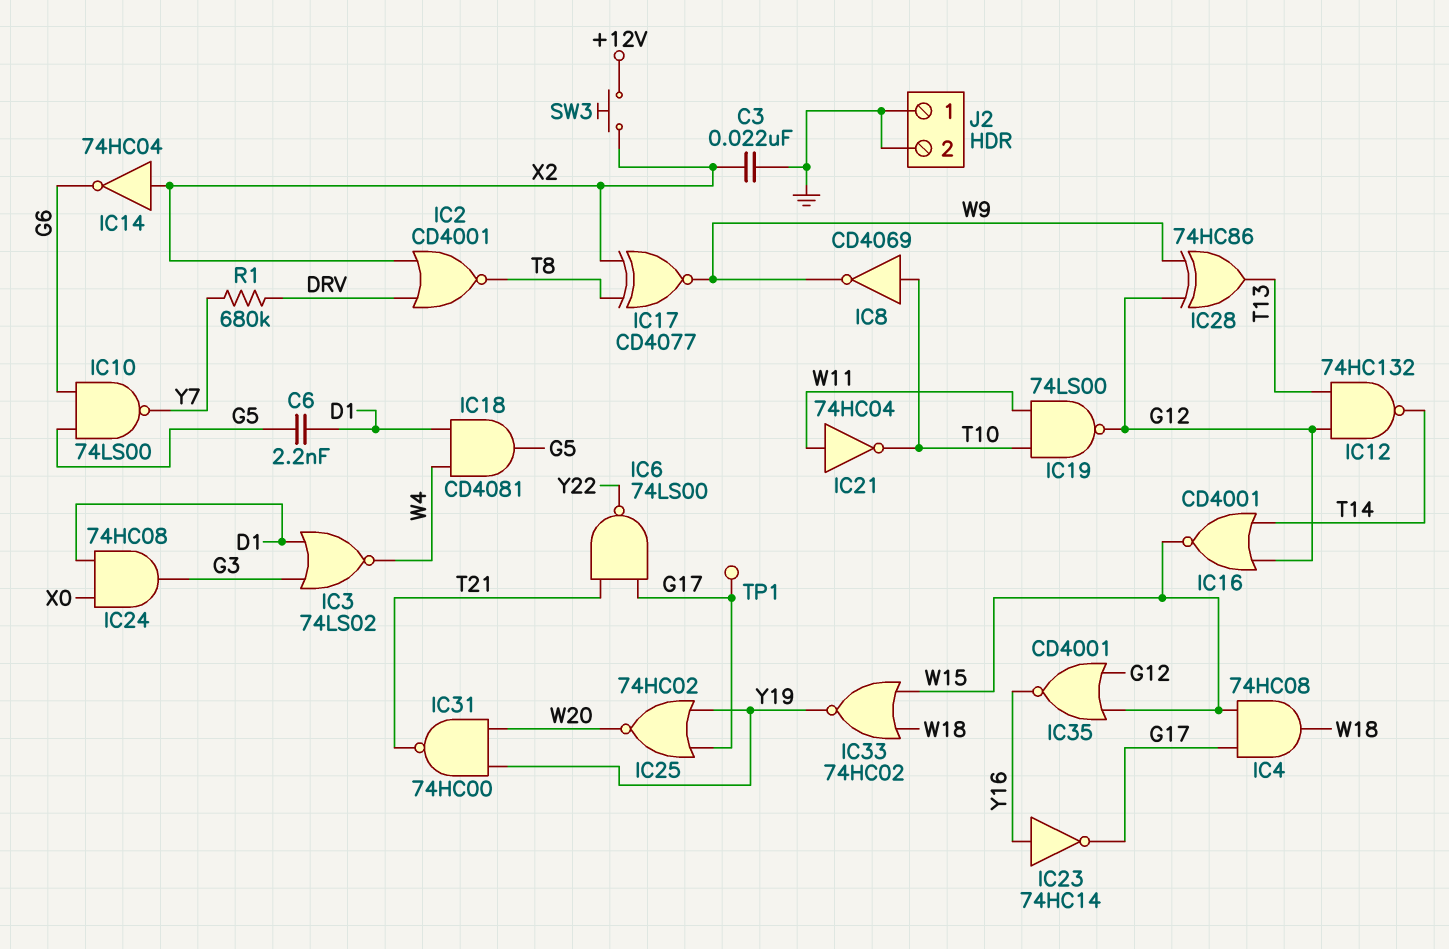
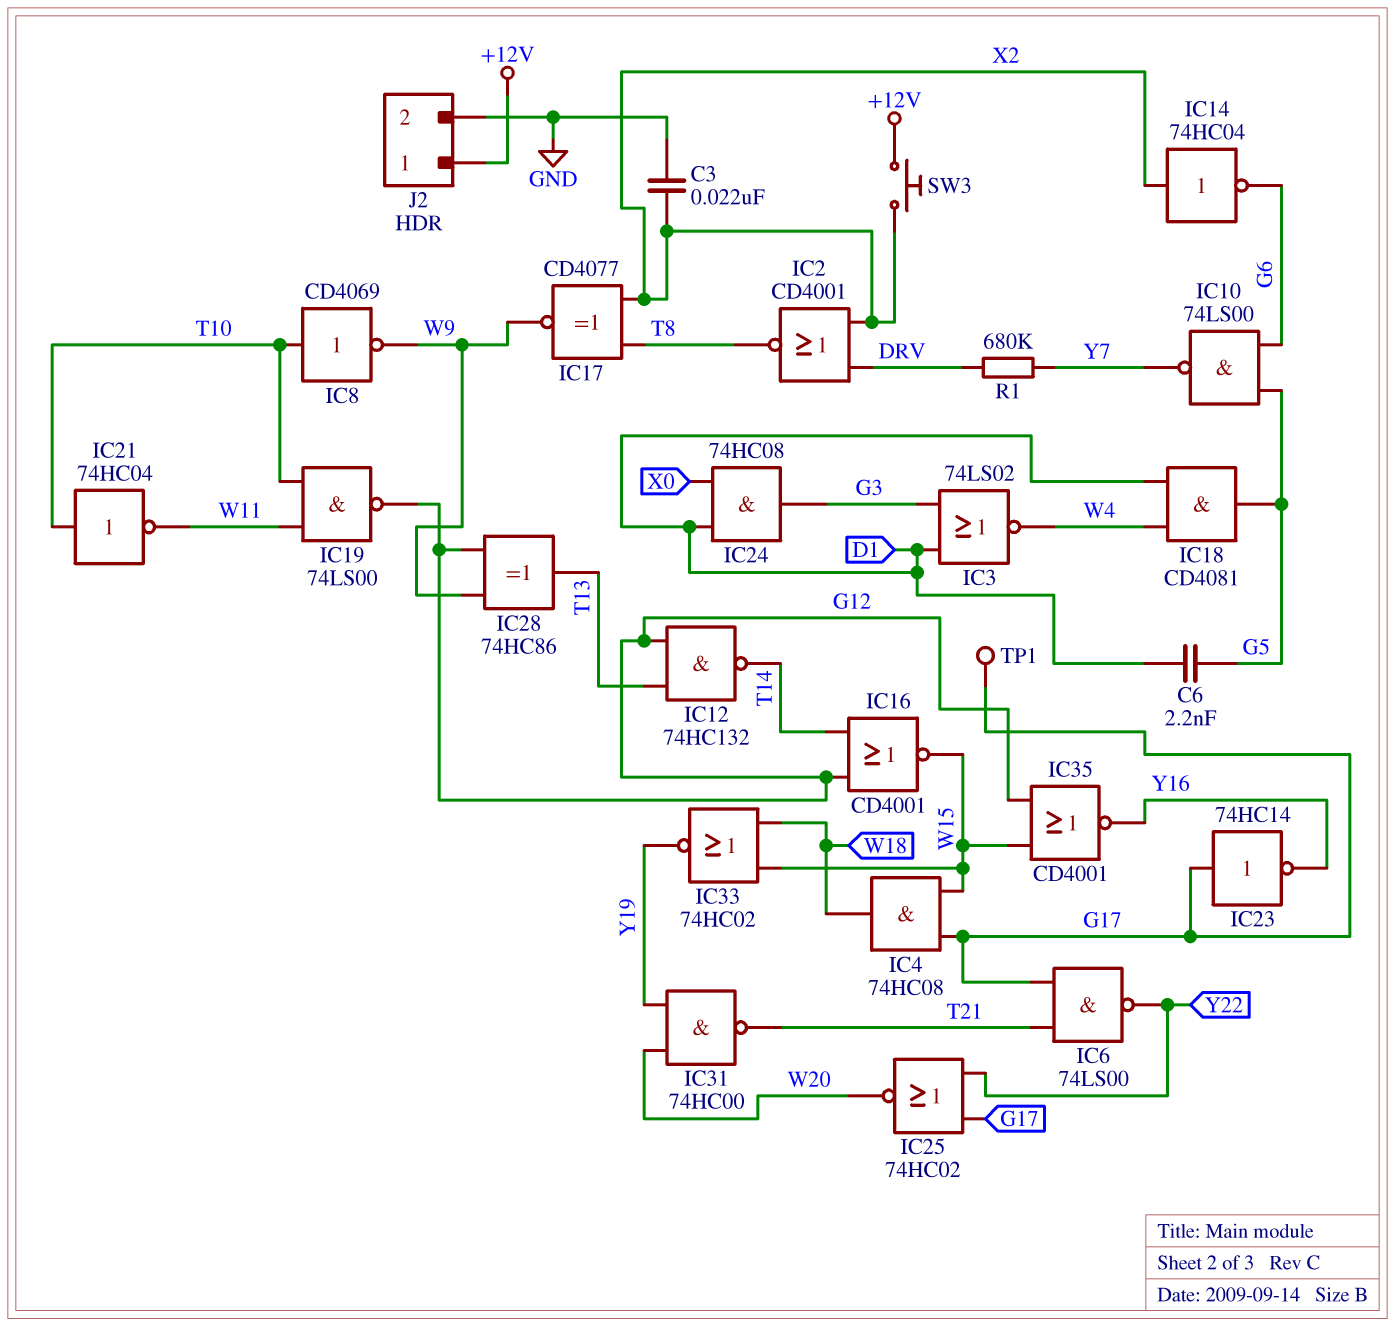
IC21: NOT 74HC04 (in W11, out T10) -> NOT 74HC04 (in T10, out W11)
IC23: NOT 74HC14 (in Y16, out G17) -> NOT 74HC14 (in G17, out Y16)
IC25: NOR 74HC02 (in G17, in Y19, out W20) -> NOR 74HC02 (in G17, in Y22, out W20)
J2 pin 1: GND -> +12V

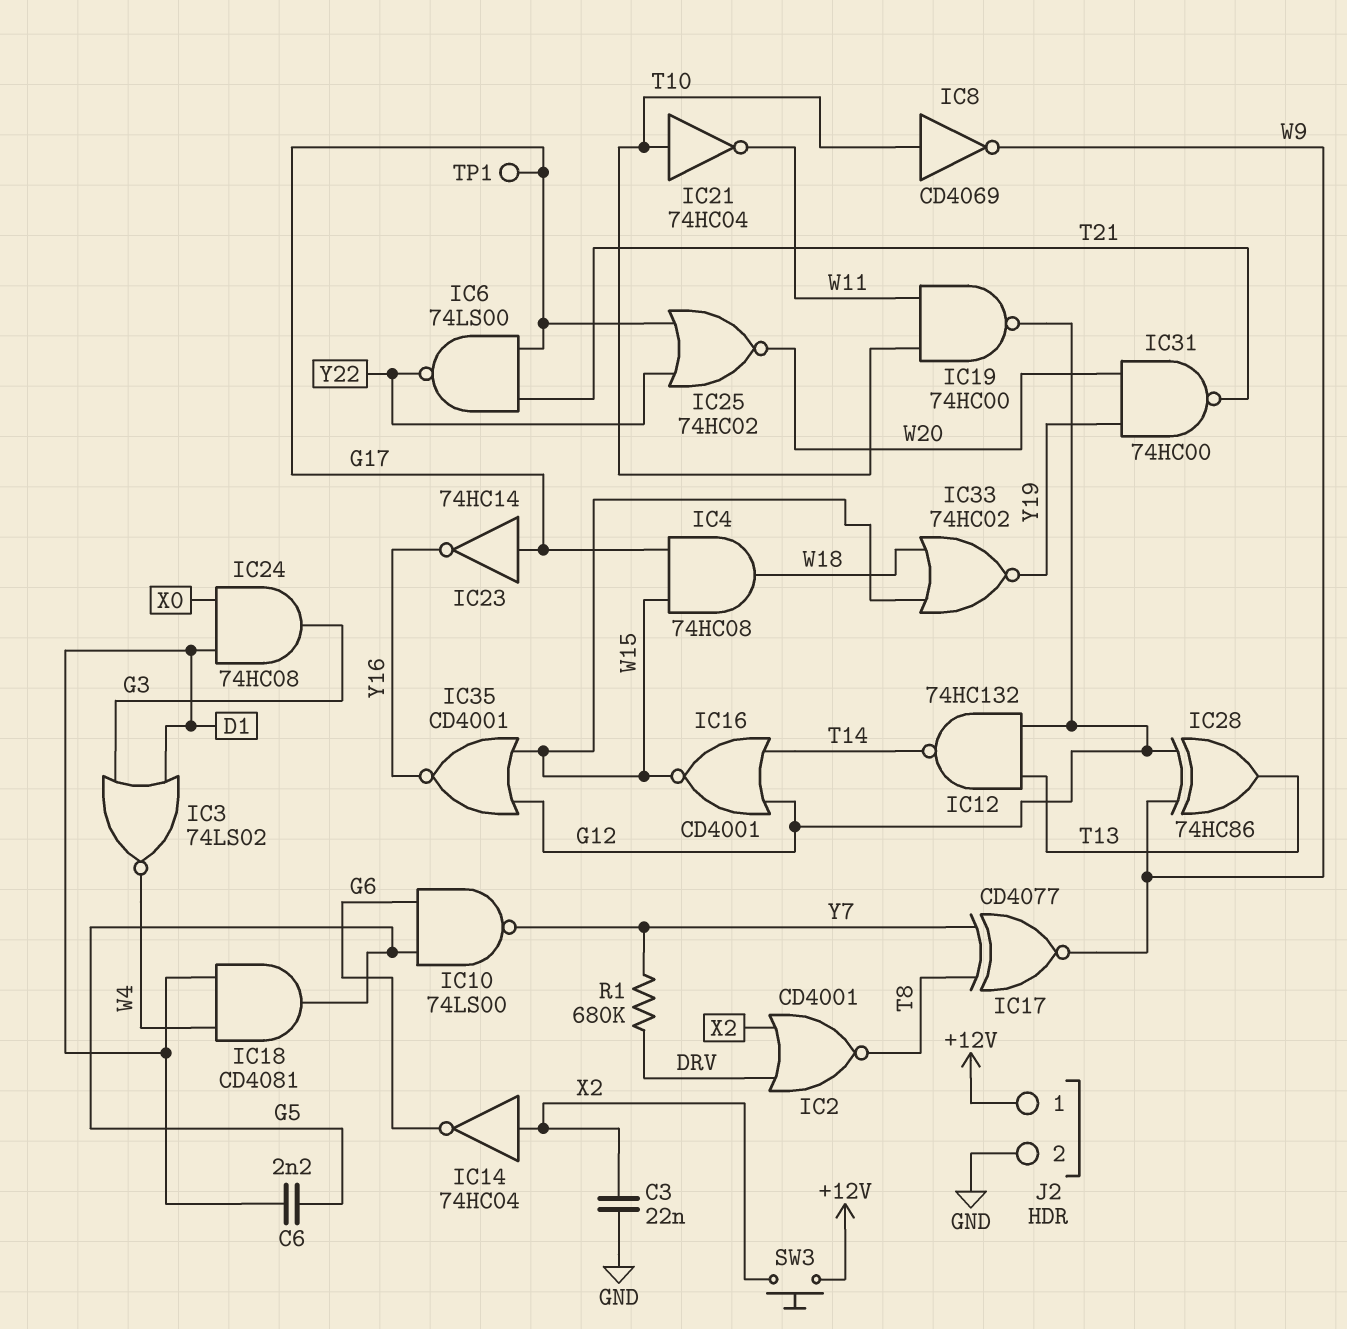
IC17: XNOR CD4077 (in T8, in X2, out W9) -> XNOR CD4077 (in T8, in Y7, out W9)
IC19: NAND 74LS00 (in T10, in W11, out G12) -> NAND 74HC00 (in T10, in W11, out G12)

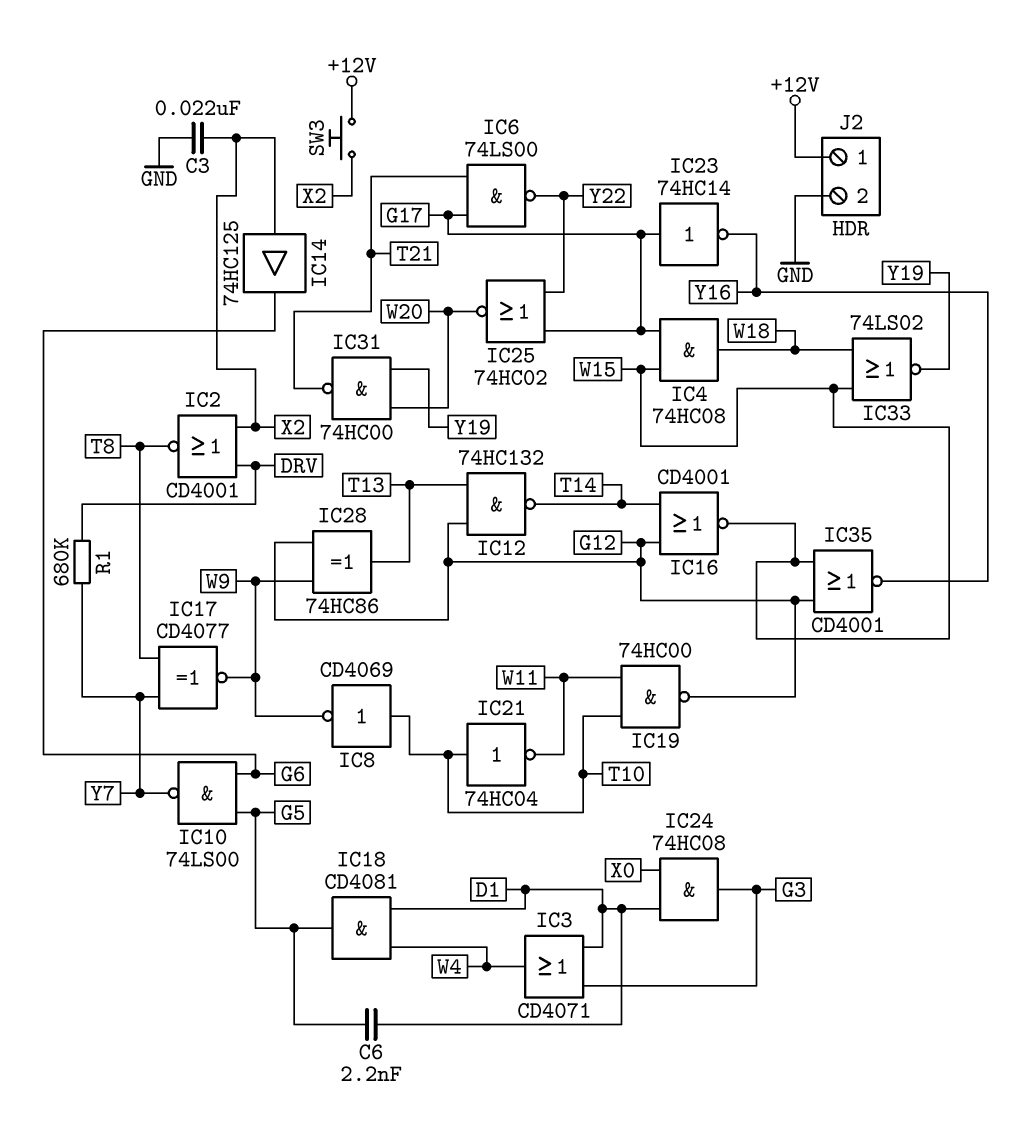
IC3: NOR 74LS02 (in D1, in G3, out W4) -> OR CD4071 (in D1, in G3, out W4)
IC14: NOT 74HC04 (in X2, out G6) -> buffer 74HC125 (in X2, out G6)
IC33: NOR 74HC02 (in W15, in W18, out Y19) -> NOR 74LS02 (in W15, in W18, out Y19)
TP1: test point (G17) -> none

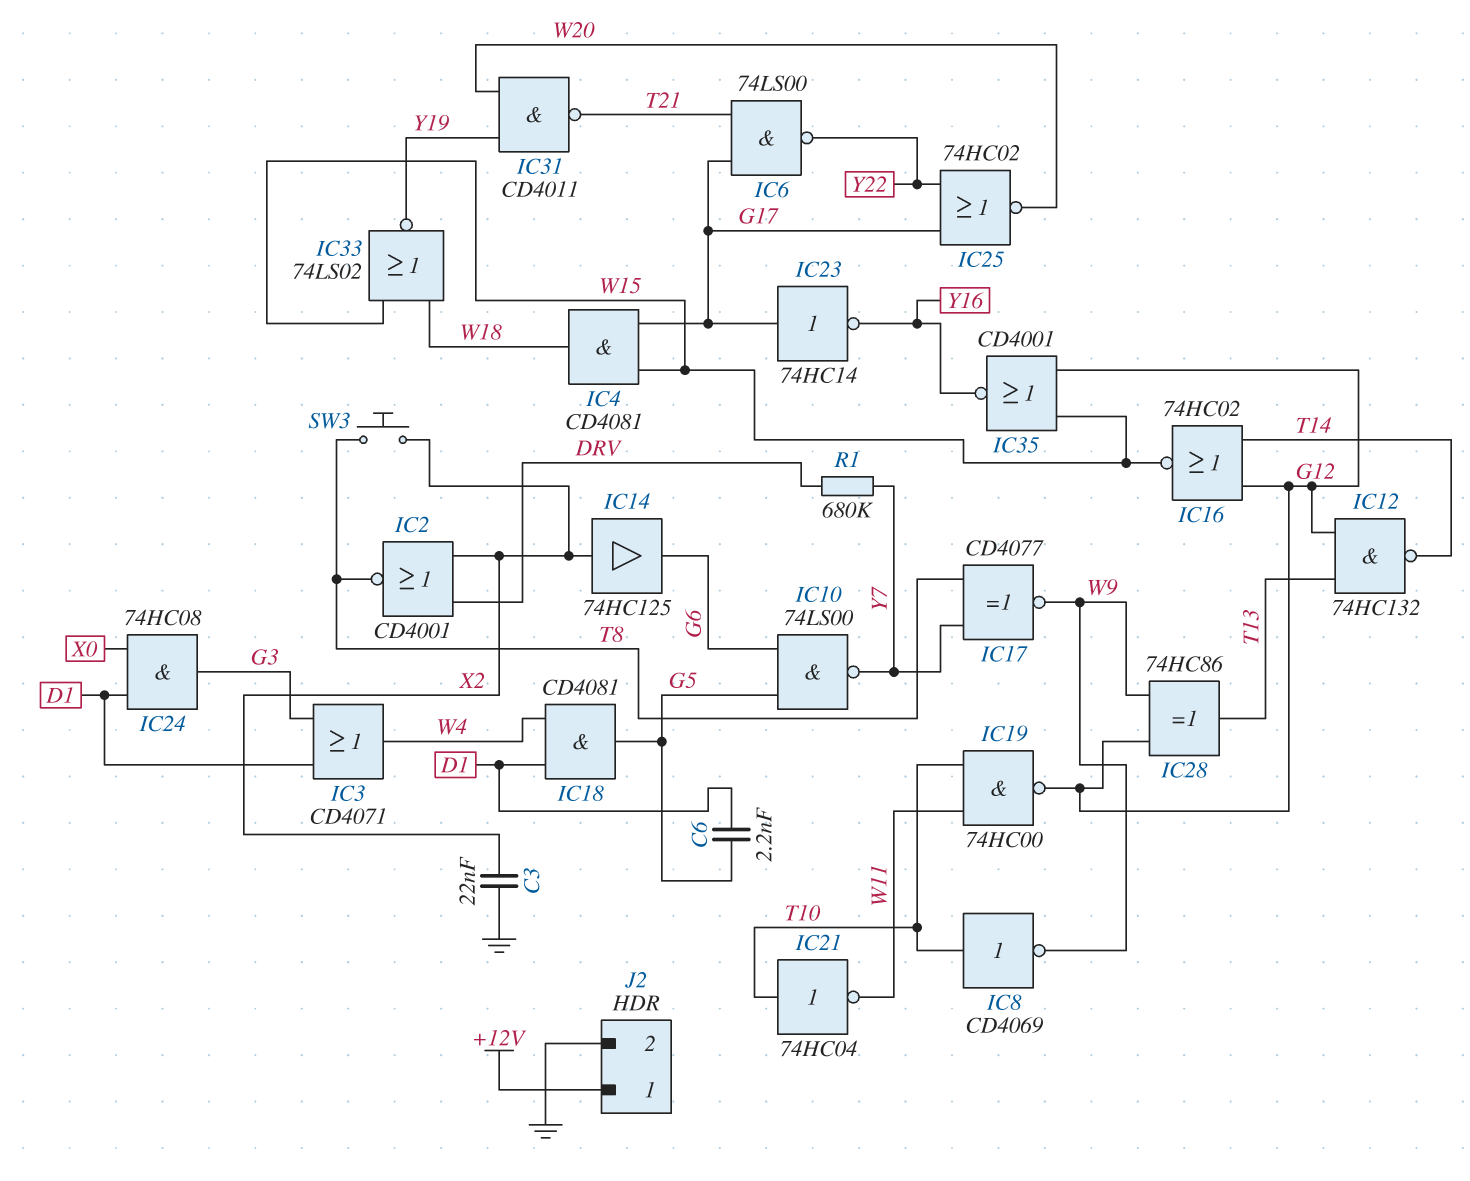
IC4: AND 74HC08 (in G17, in W15, out W18) -> AND CD4081 (in G17, in W15, out W18)
IC16: NOR CD4001 (in G12, in T14, out W15) -> NOR 74HC02 (in G12, in T14, out W15)
IC31: NAND 74HC00 (in W20, in Y19, out T21) -> NAND CD4011 (in W20, in Y19, out T21)
SW3: button (+12V, X2) -> button (T8, X2)

